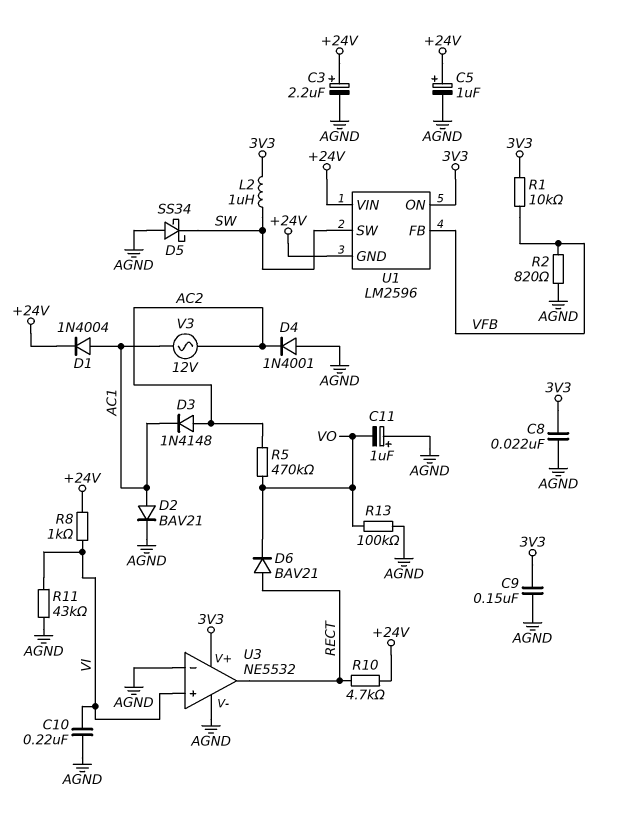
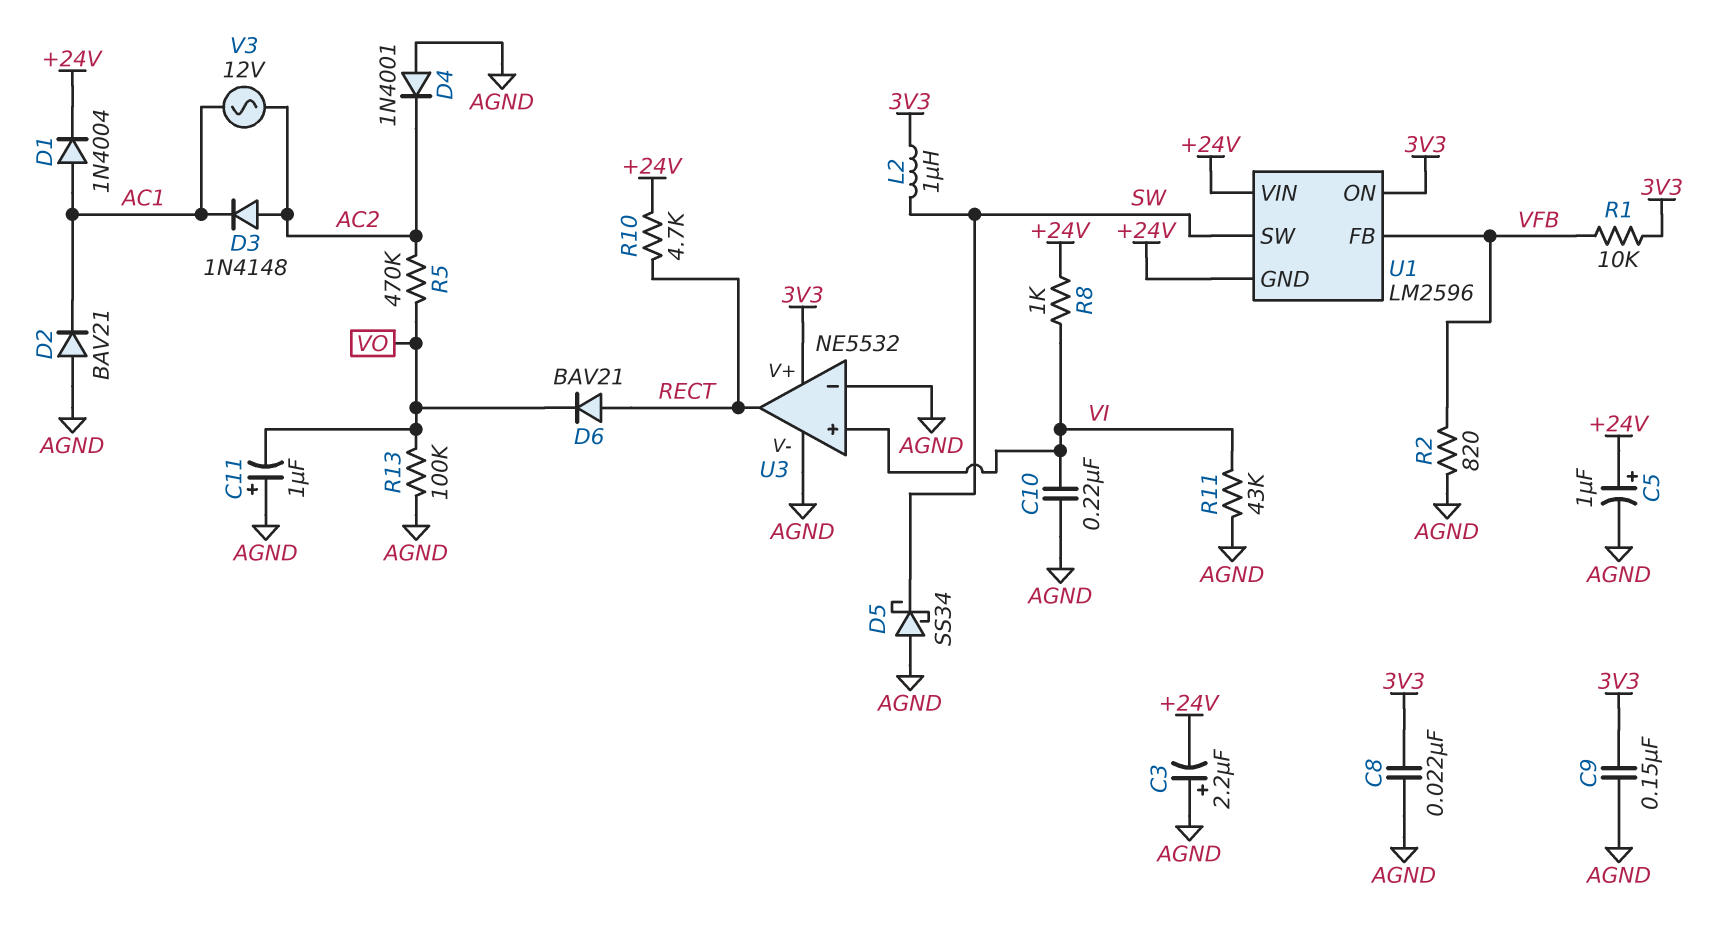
C3: 2.2uF (plus +24V, minus AGND) -> 2.2uF (plus AGND, minus +24V)
D2: diode BAV21 (A AC1, K AGND) -> diode BAV21 (A AGND, K AC1)

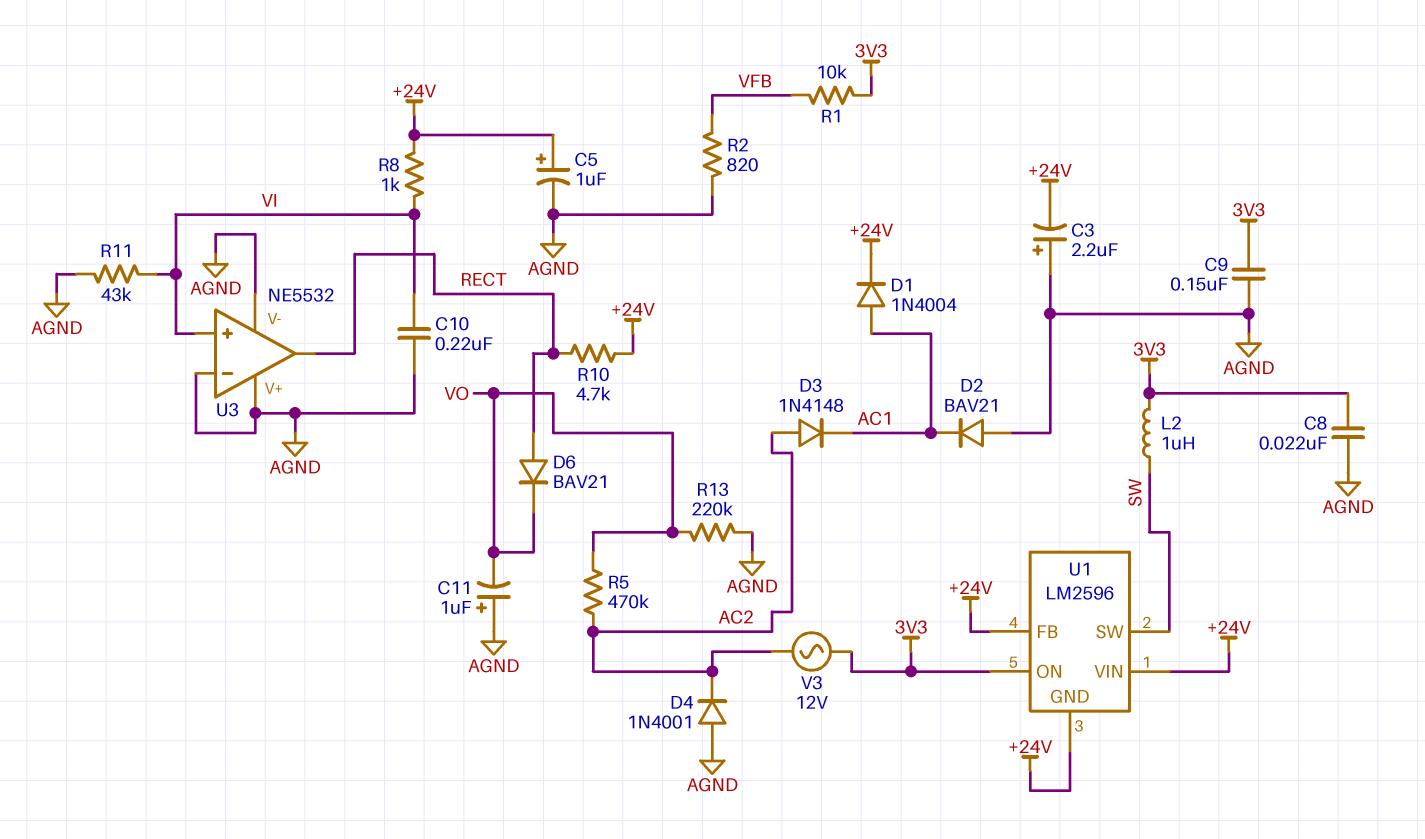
D5: schottky SS34 (A AGND, K SW) -> none
R13: 100k (AGND, VO) -> 220k (AGND, VO)
U1 pin FB: VFB -> +24V
U3 pin V+: 3V3 -> AGND
V3: AC 12V (AC1, AC2) -> AC 12V (3V3, AC2)

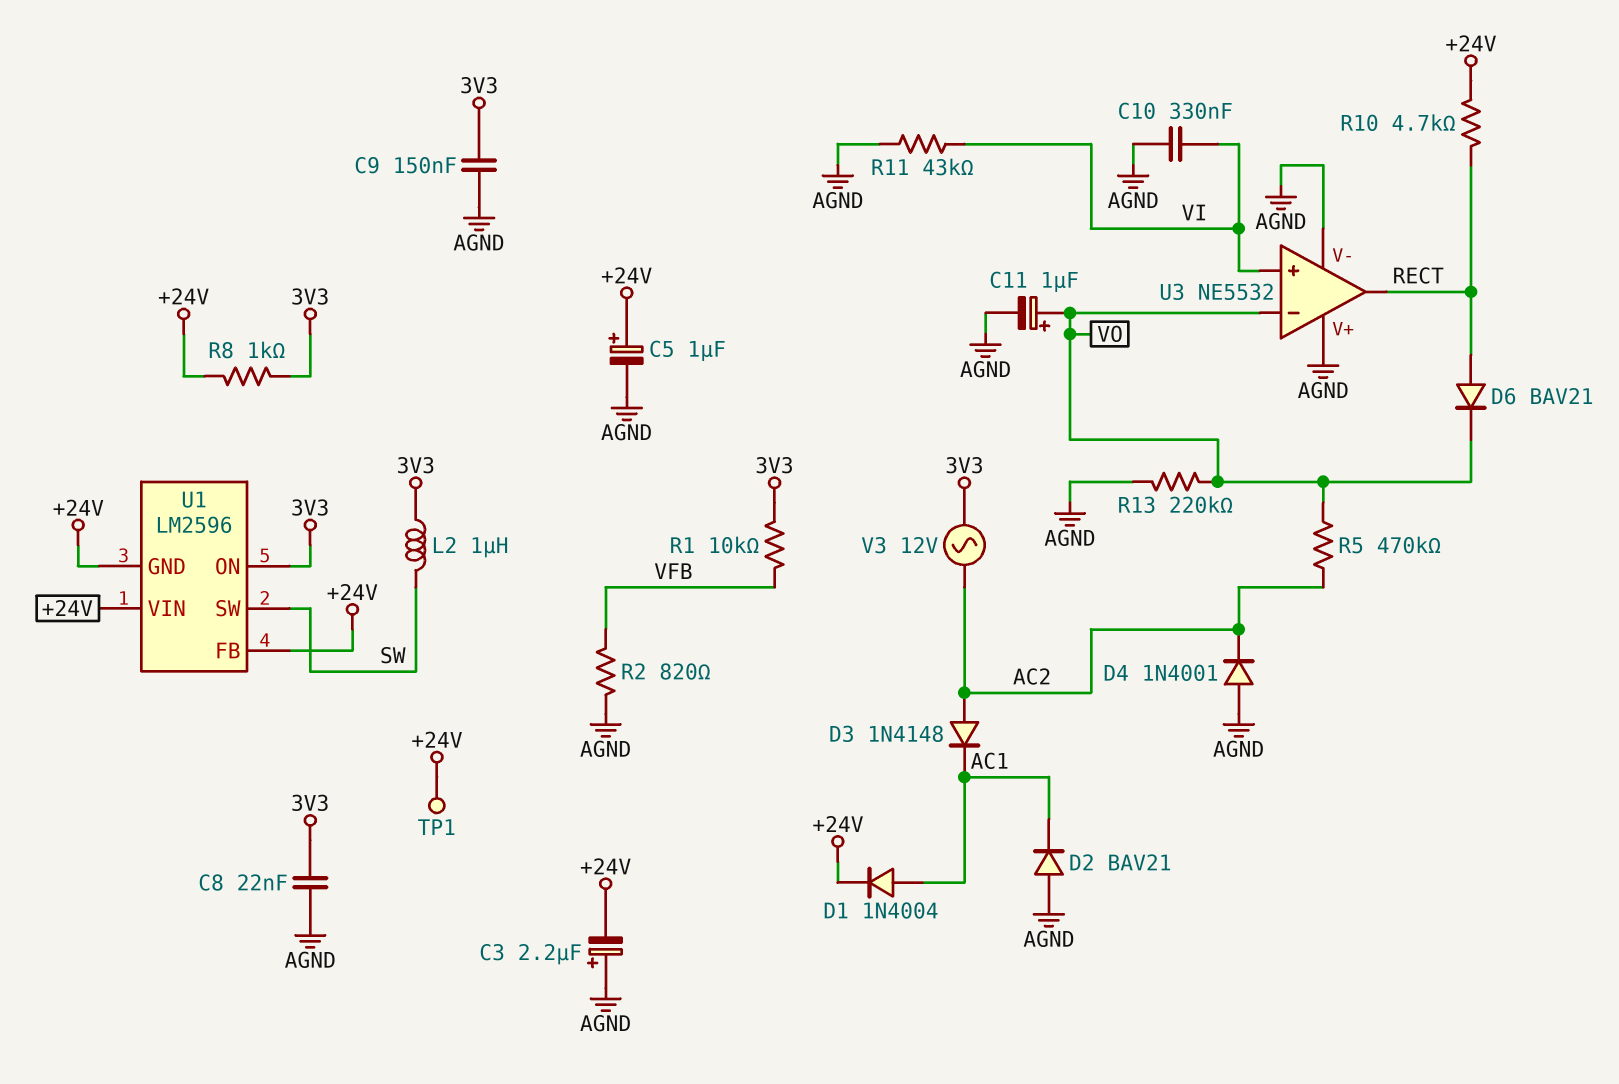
C10: 220nF (AGND, VI) -> 330nF (AGND, VI)
C11: 1uF (plus AGND, minus VO) -> 1uF (plus VO, minus AGND)
R8: 1k (+24V, VI) -> 1k (+24V, 3V3)
TP1: none -> test point (+24V)
U3 pin in-: AGND -> VO

